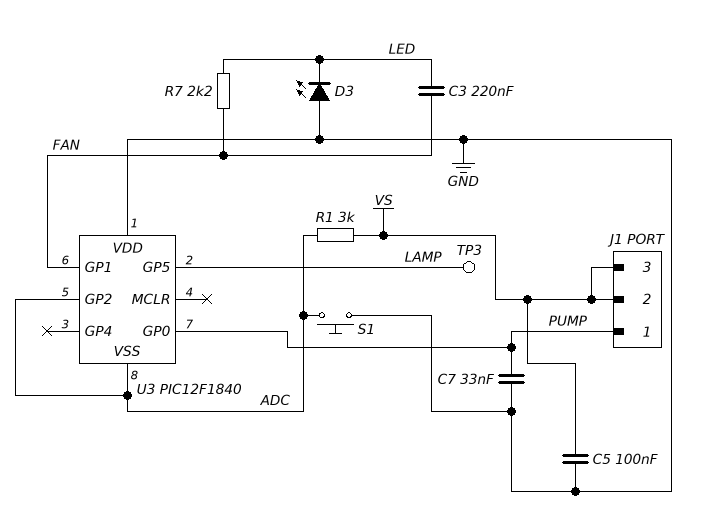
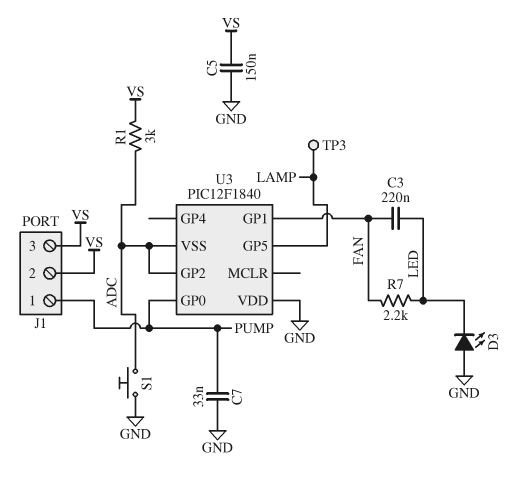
C5: 100nF (GND, VS) -> 150nF (GND, VS)

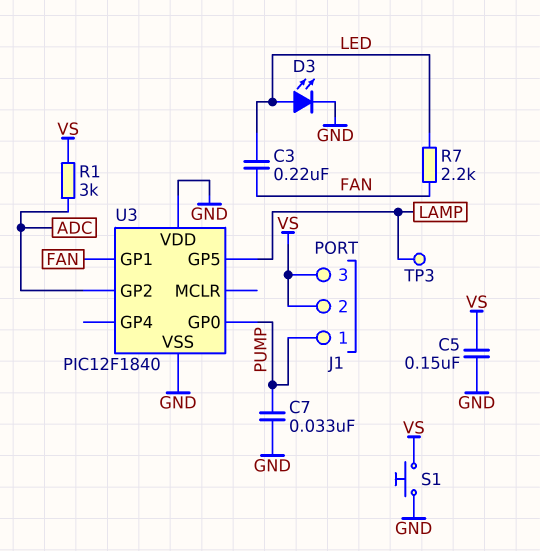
D3: LED (A GND, K LED) -> LED (A LED, K GND)
S1: button (ADC, GND) -> button (GND, VS)
U3 pin VSS: ADC -> GND

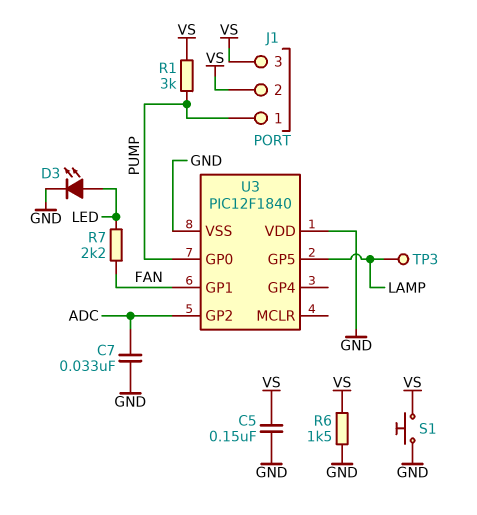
C3: 220nF (FAN, LED) -> none
C7: 33nF (GND, PUMP) -> 33nF (ADC, GND)
R1: 3k (ADC, VS) -> 3k (PUMP, VS)
R6: none -> 1.5k (GND, VS)

